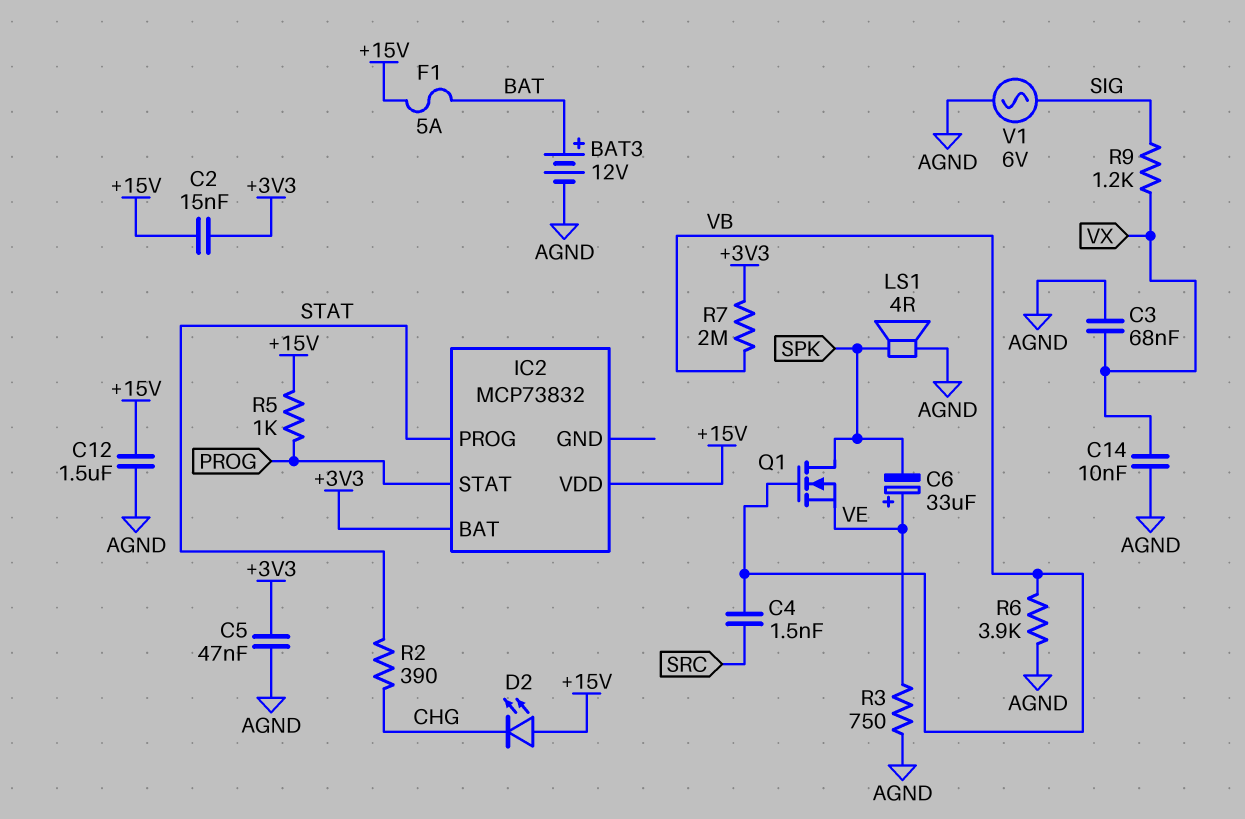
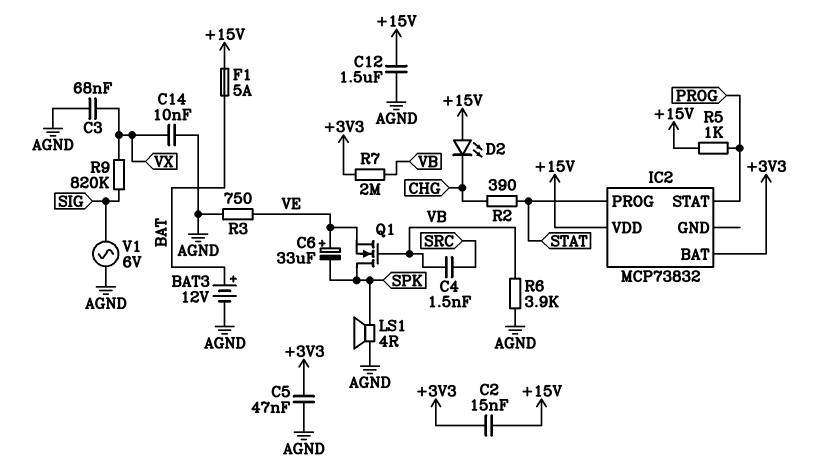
R9: 1.2k (SIG, VX) -> 820k (SIG, VX)

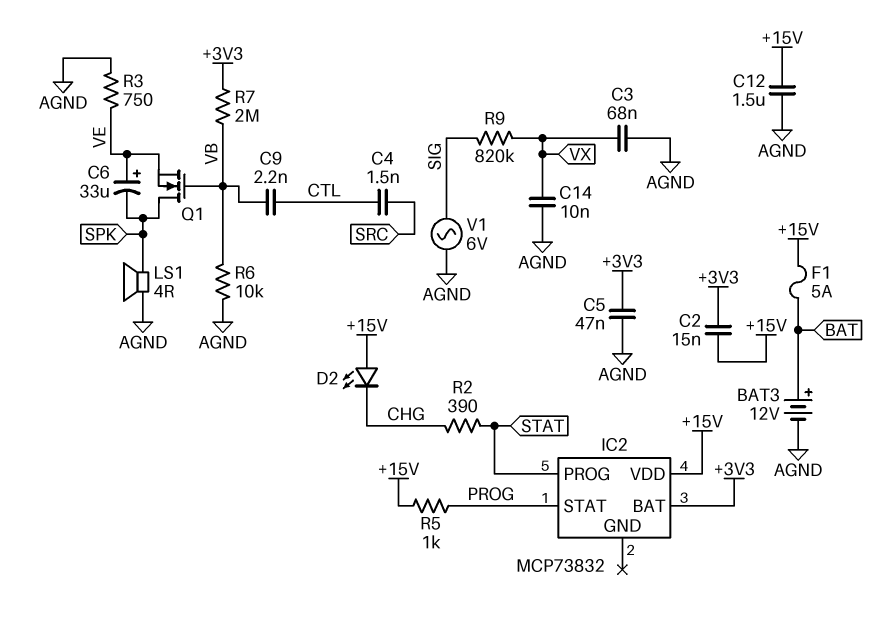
C4: 1.5nF (SRC, VB) -> 1.5nF (CTL, SRC)
C9: none -> 2.2nF (CTL, VB)
R6: 3.9k (AGND, VB) -> 10k (AGND, VB)

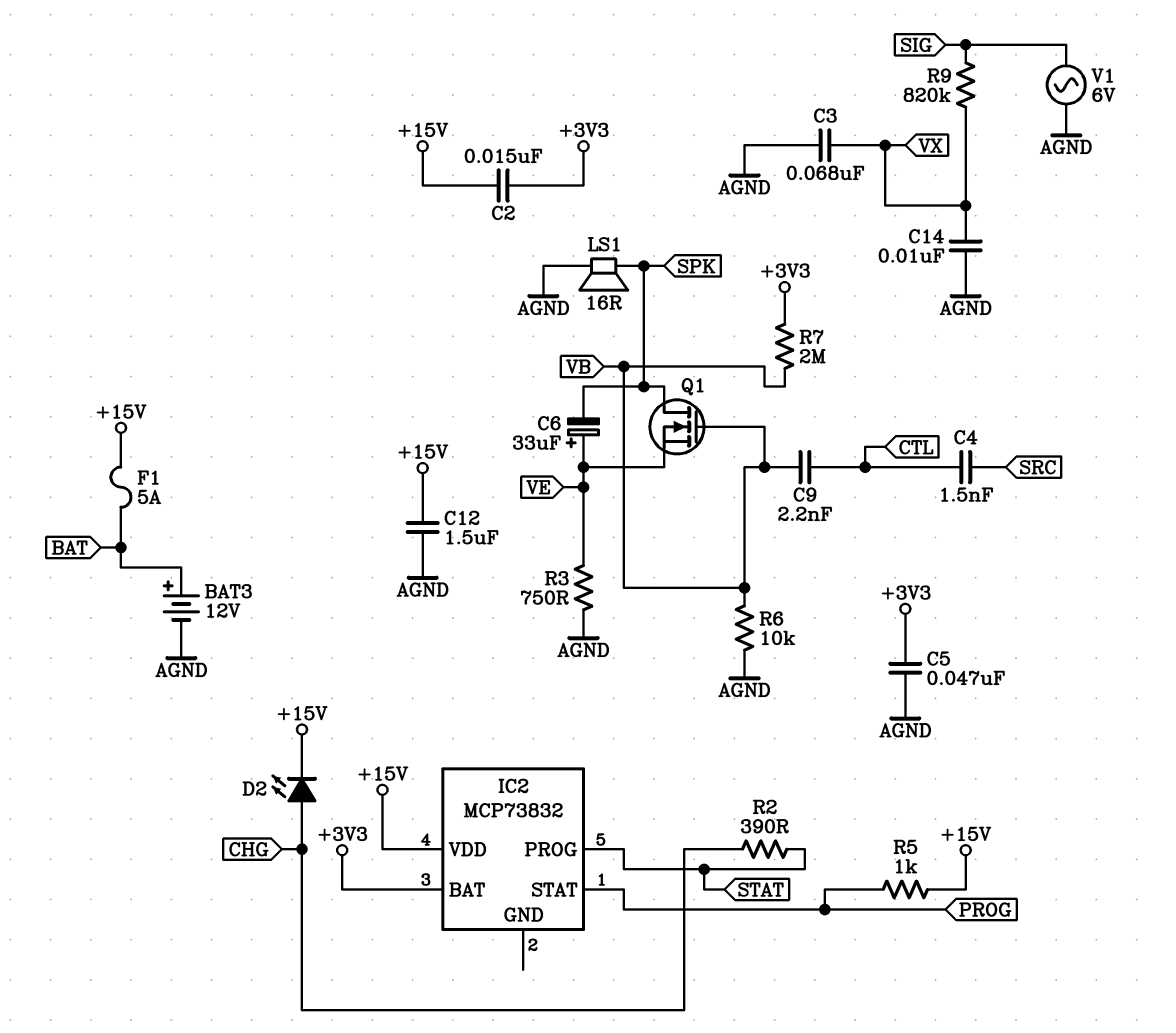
D2: LED (A +15V, K CHG) -> LED (A CHG, K +15V)
LS1: speaker 4R (AGND, SPK) -> speaker 16R (AGND, SPK)

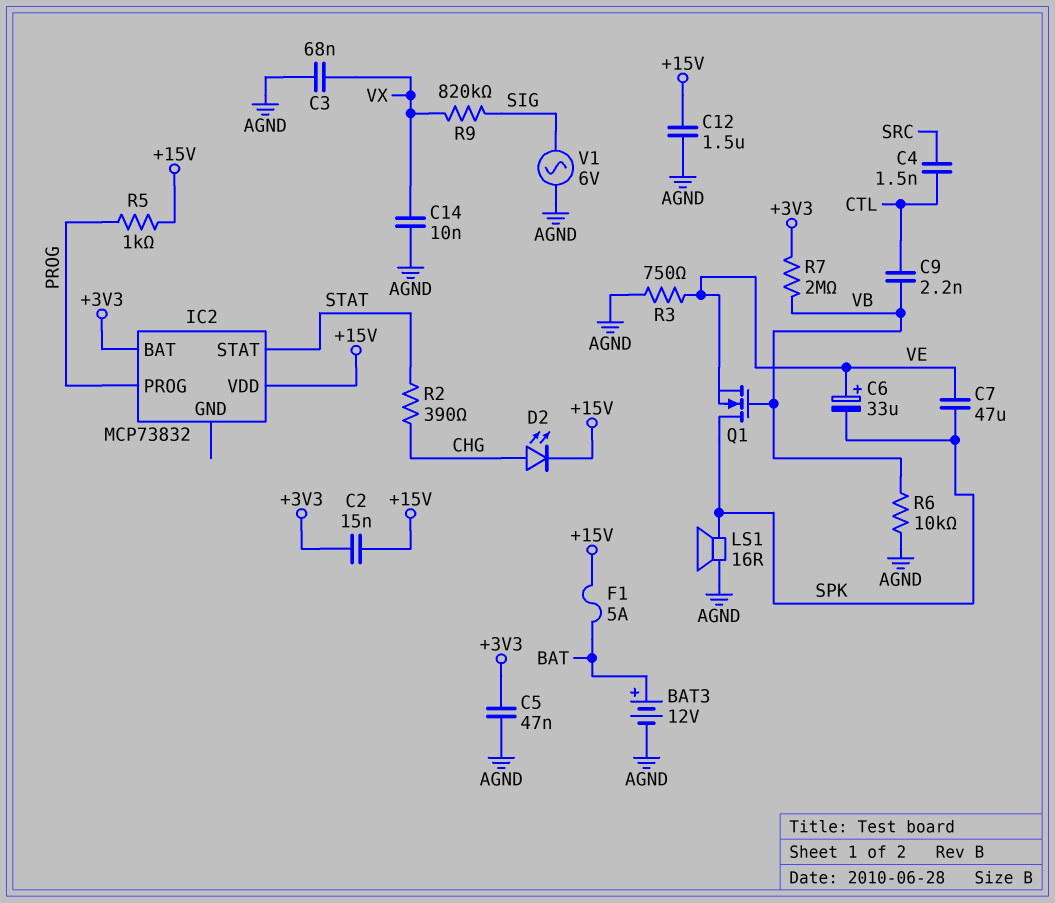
C7: none -> 47uF (SPK, VE)
IC2 pin PROG: STAT -> PROG
IC2 pin STAT: PROG -> STAT

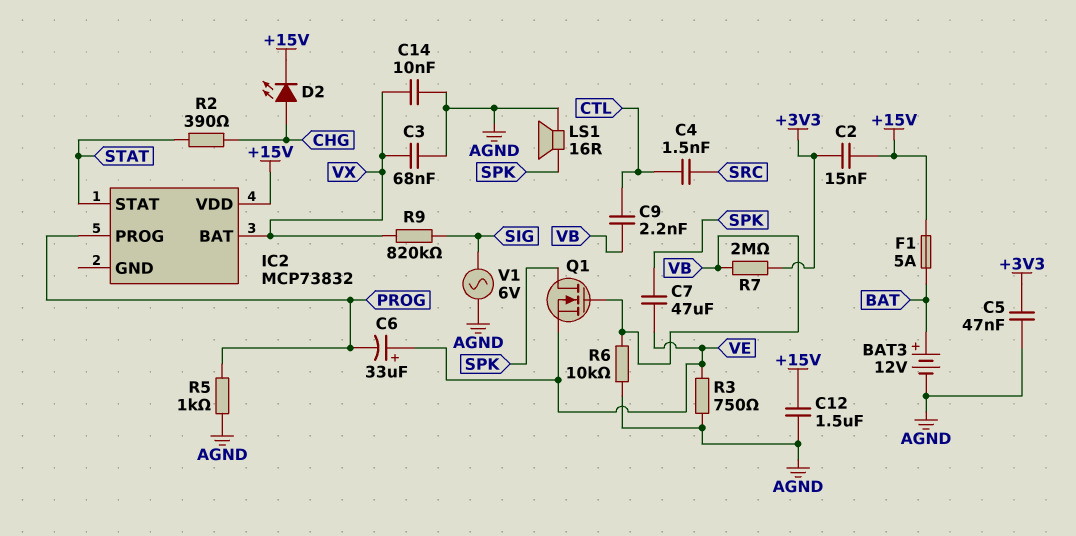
C6: 33uF (plus VE, minus SPK) -> 33uF (plus VE, minus PROG)
IC2 pin BAT: +3V3 -> VX
R5: 1k (+15V, PROG) -> 1k (AGND, PROG)

